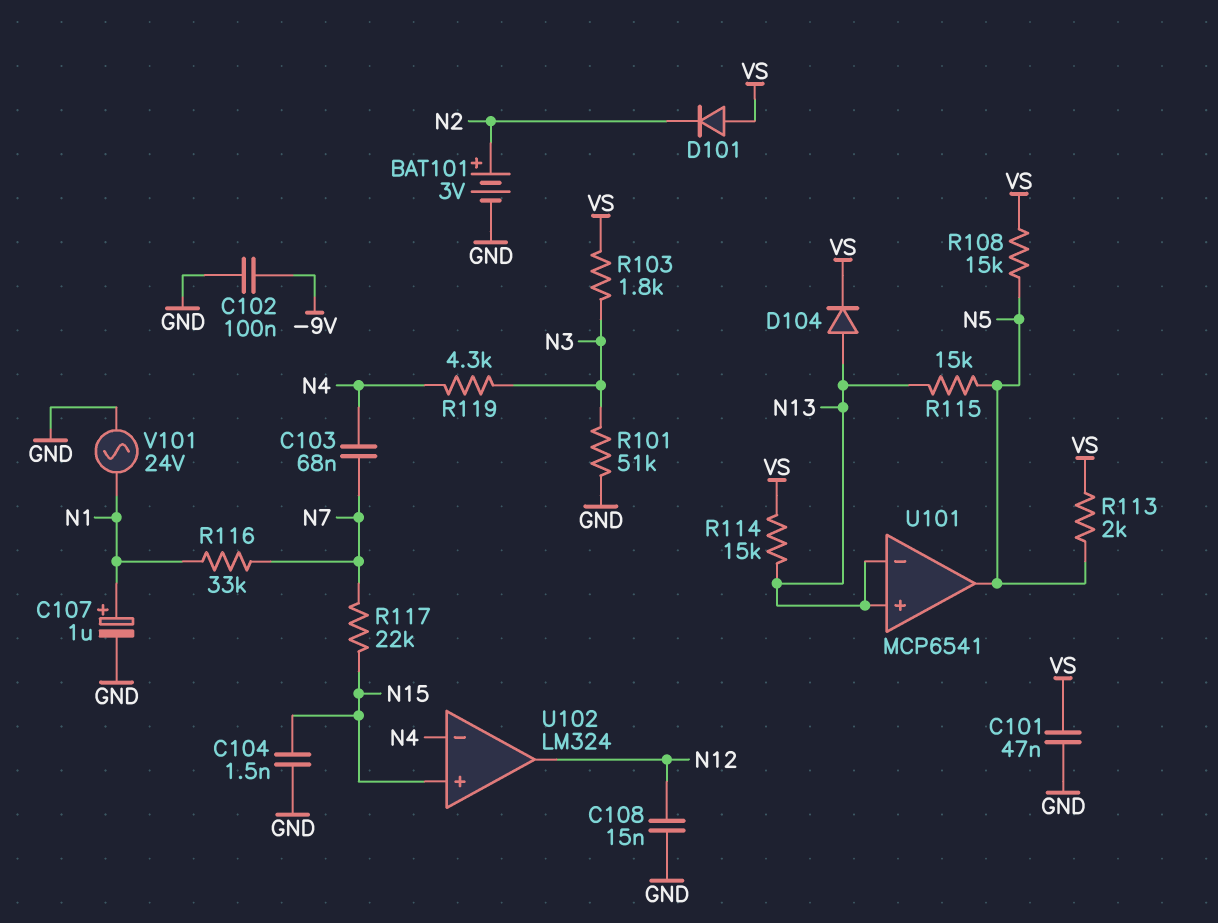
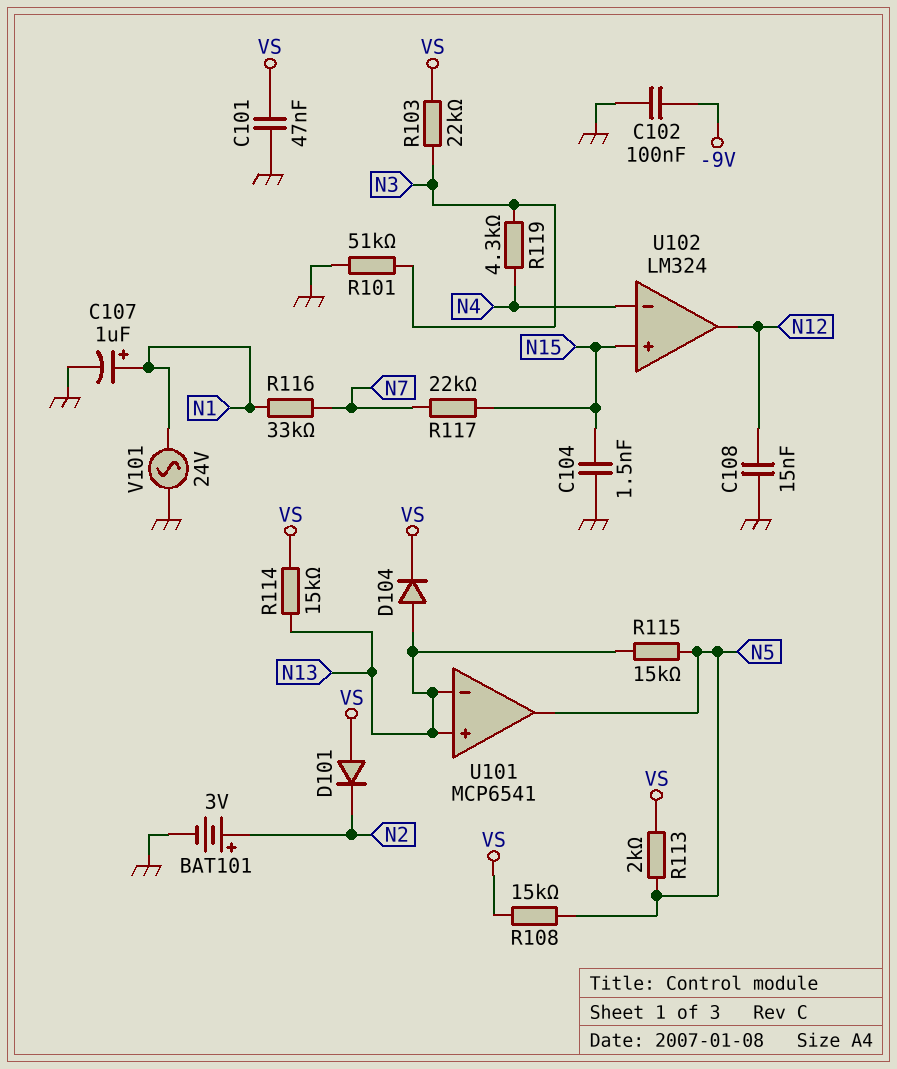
C103: 68nF (N4, N7) -> none
R103: 1.8k (N3, VS) -> 22k (N3, VS)

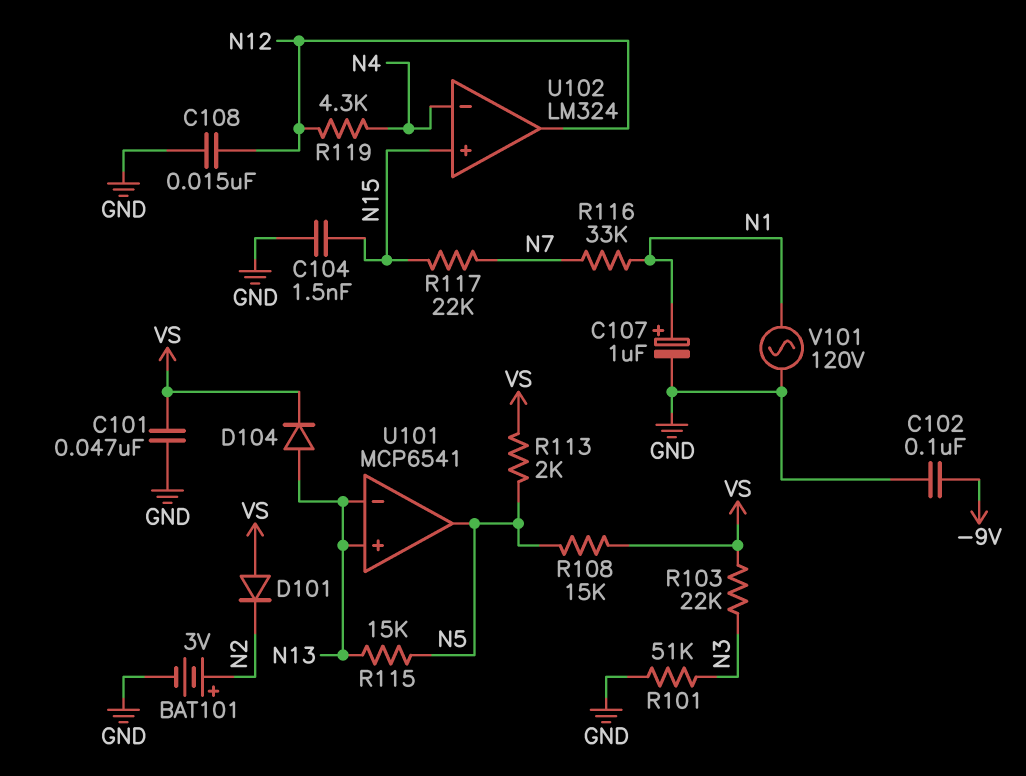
R114: 15k (N13, VS) -> none
R119: 4.3k (N3, N4) -> 4.3k (N4, N12)
V101: AC 24V (GND, N1) -> AC 120V (GND, N1)

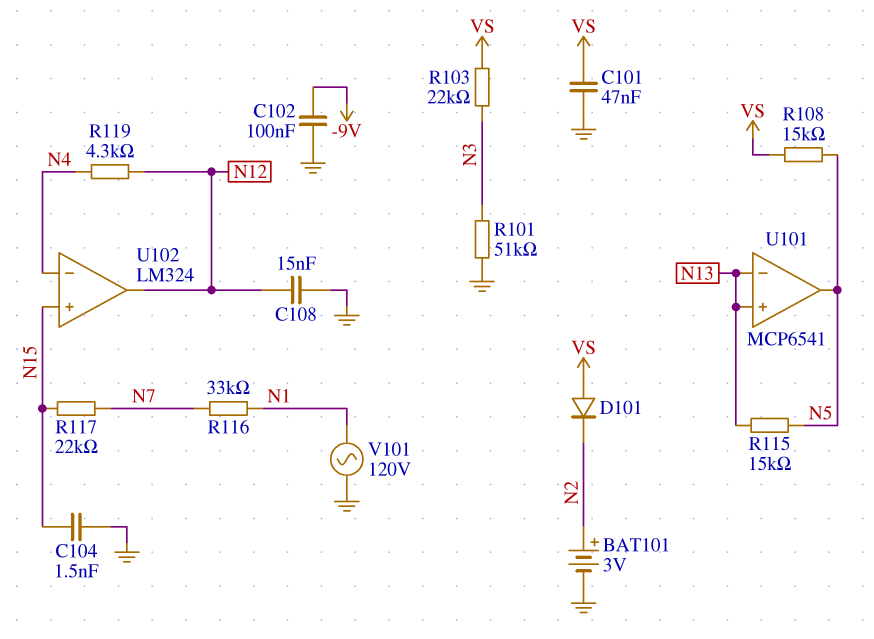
C107: 1uF (plus N1, minus GND) -> none
D104: diode (A N13, K VS) -> none
R113: 2k (N5, VS) -> none

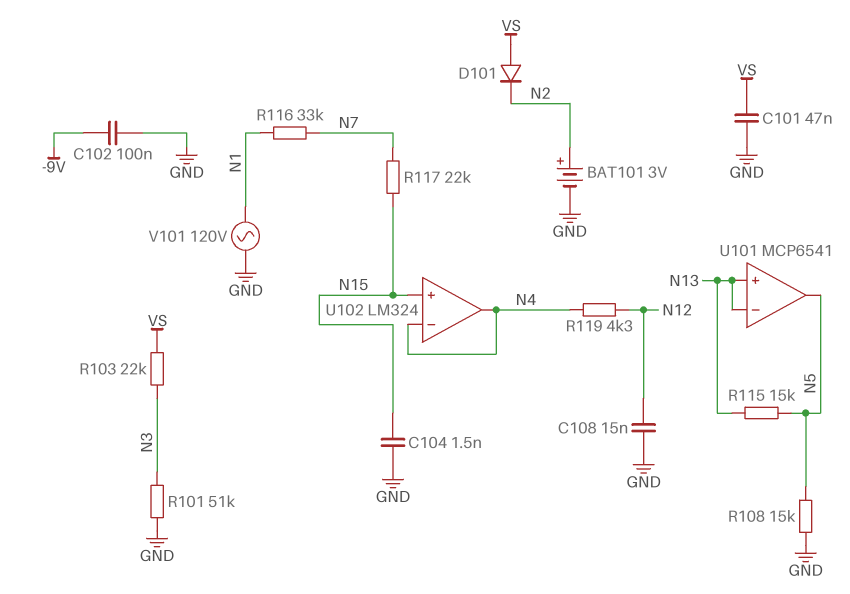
R108: 15k (N5, VS) -> 15k (GND, N5)
U102 pin out: N12 -> N4

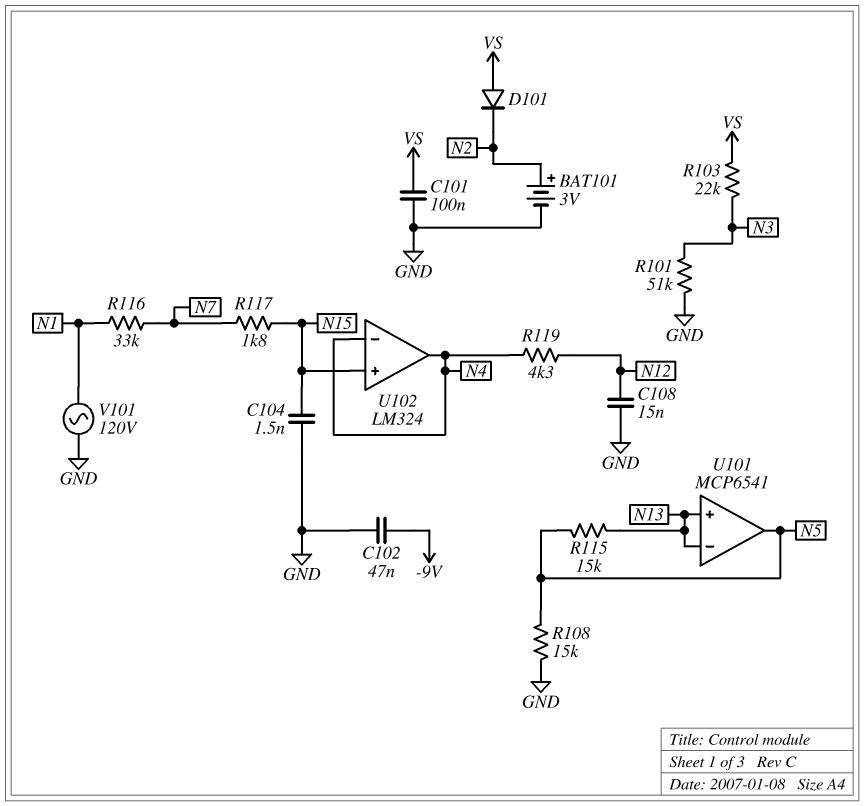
C101: 47nF (GND, VS) -> 100nF (GND, VS)
C102: 100nF (-9V, GND) -> 47nF (-9V, GND)
R117: 22k (N7, N15) -> 1.8k (N7, N15)

